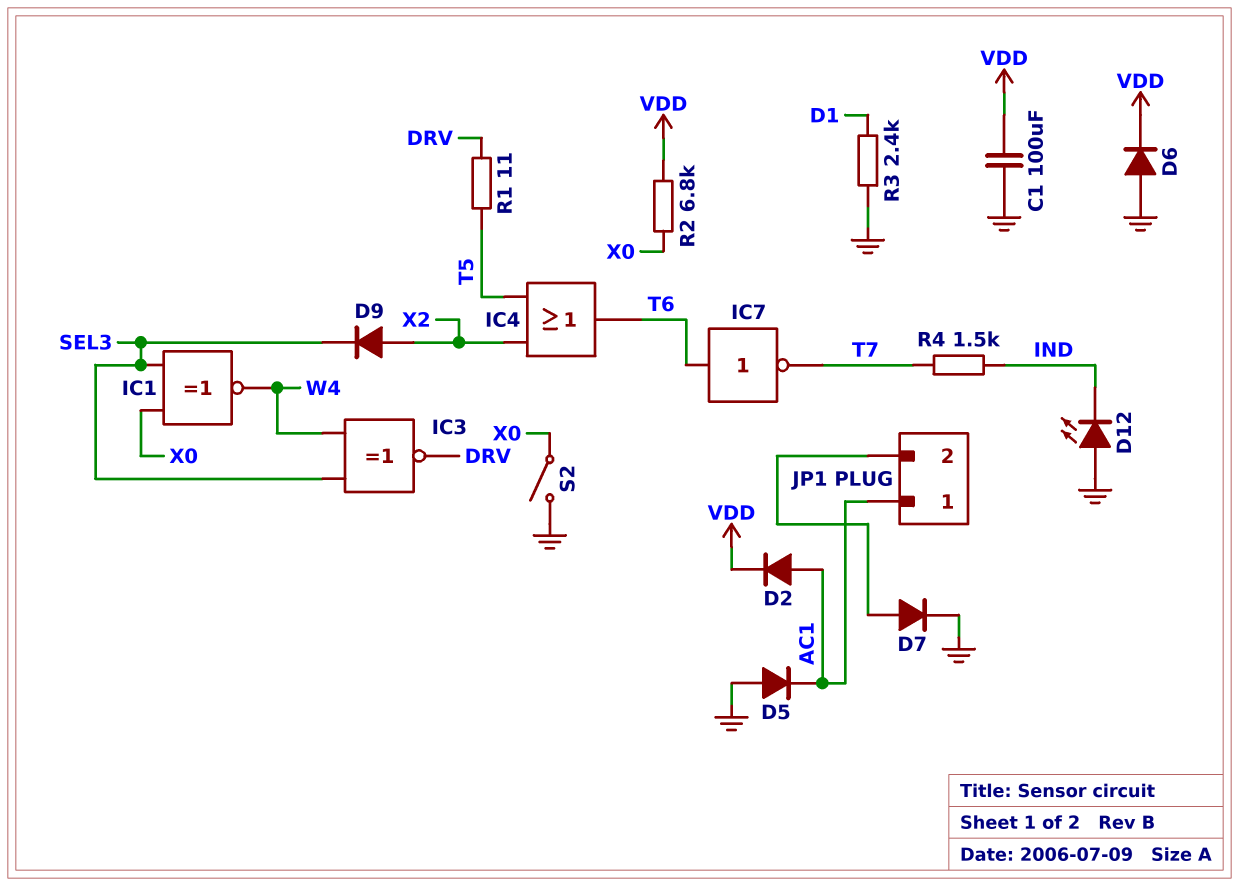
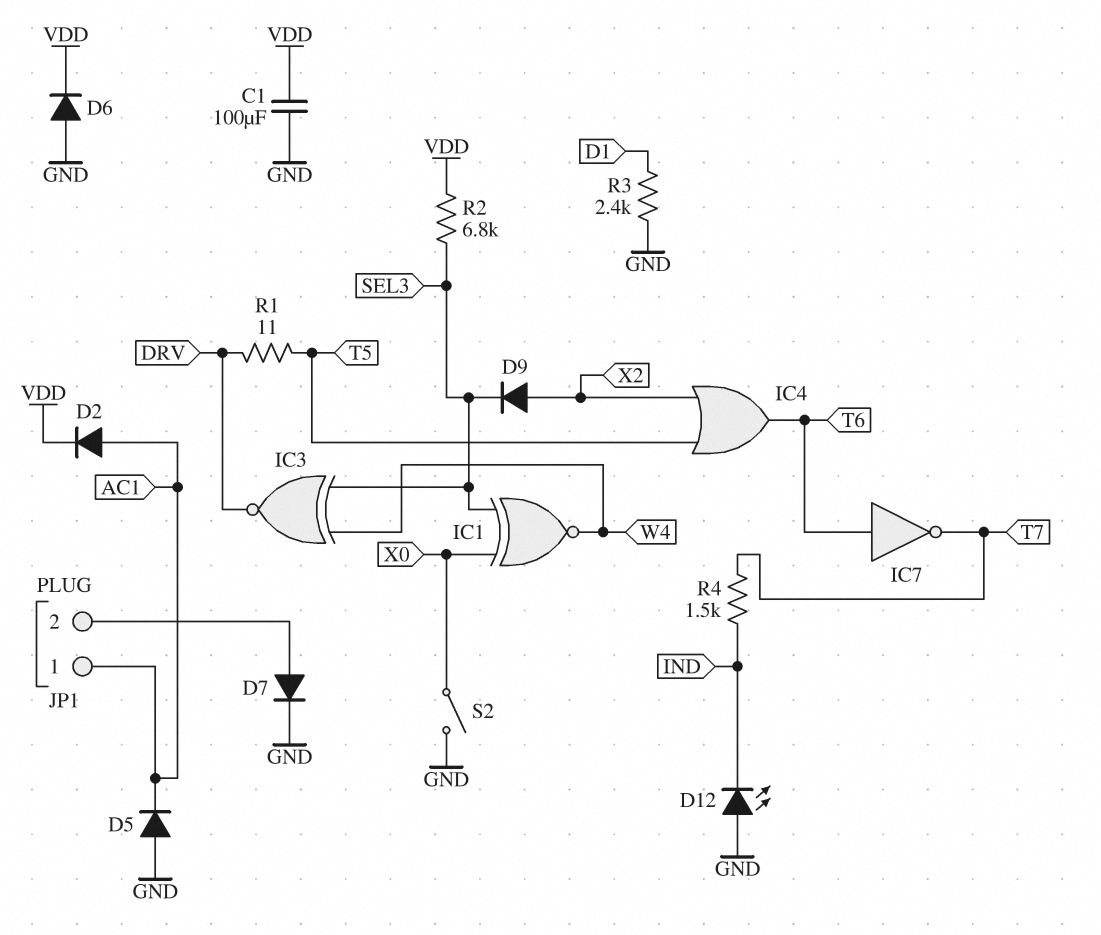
R2: 6.8k (VDD, X0) -> 6.8k (SEL3, VDD)

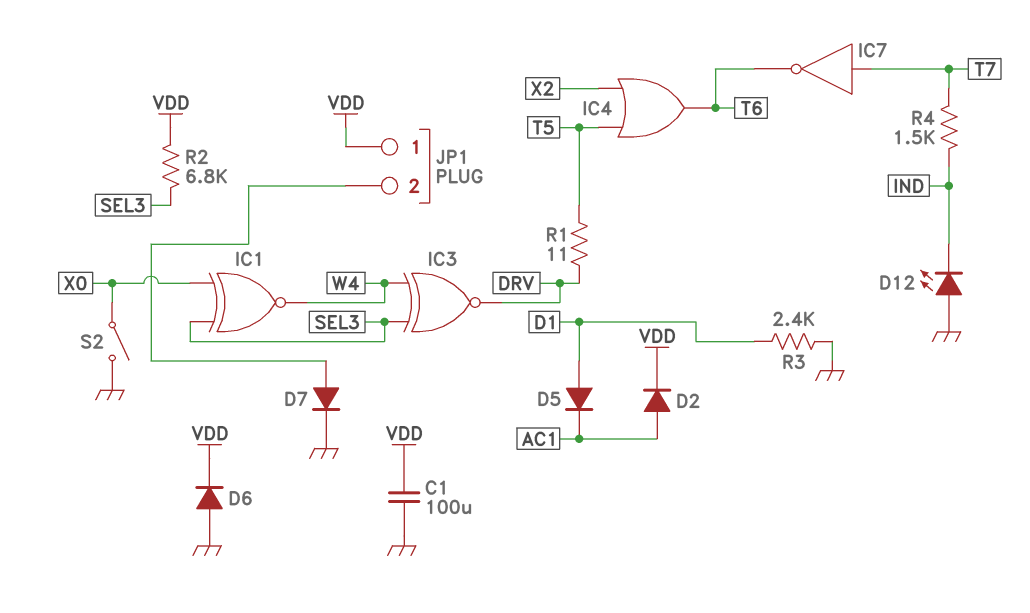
D5: diode (A GND, K AC1) -> diode (A D1, K AC1)
D9: diode (A X2, K SEL3) -> none
IC7: NOT (in T6, out T7) -> NOT (in T7, out T6)
JP1 pin 1: AC1 -> VDD

